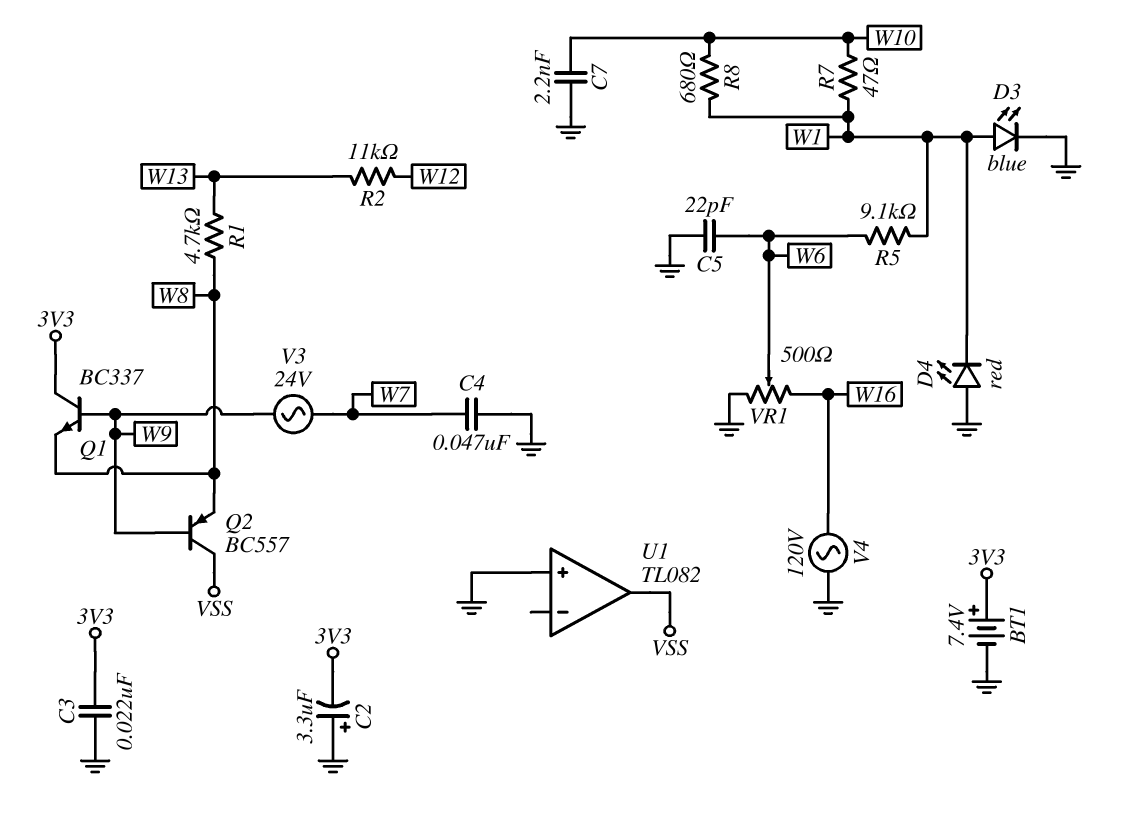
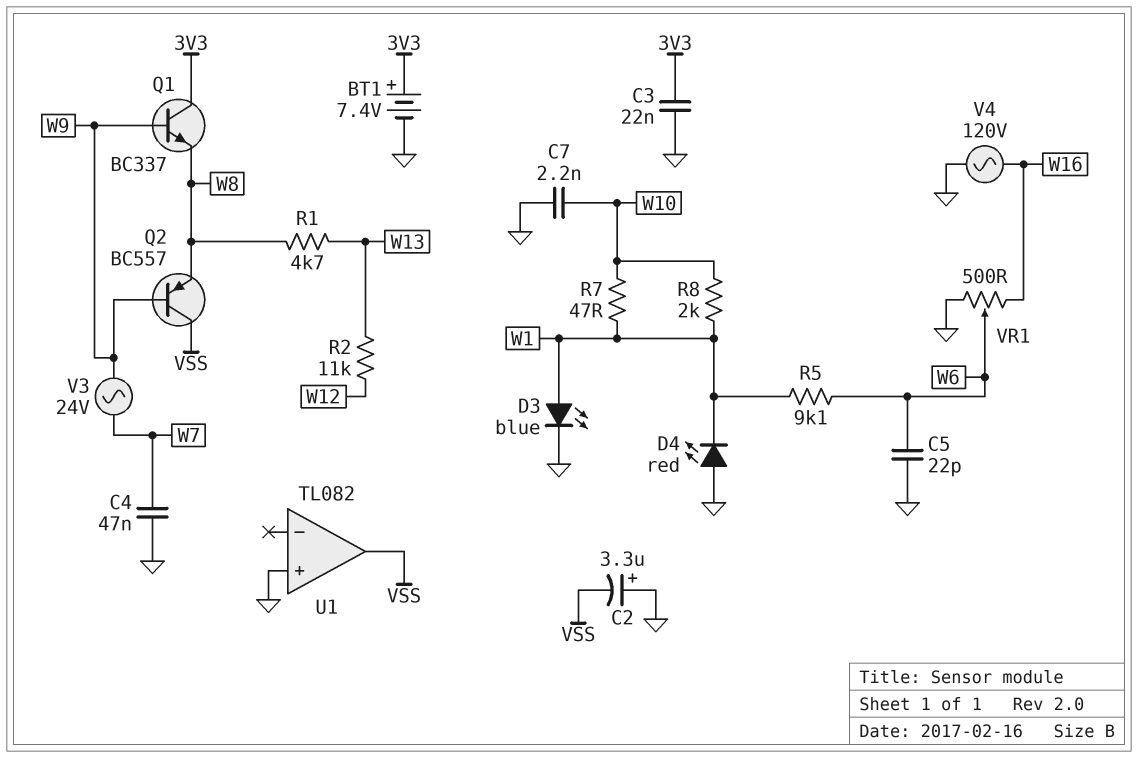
C2: 3.3uF (plus GND, minus 3V3) -> 3.3uF (plus GND, minus VSS)
R8: 680 (W1, W10) -> 2k (W1, W10)

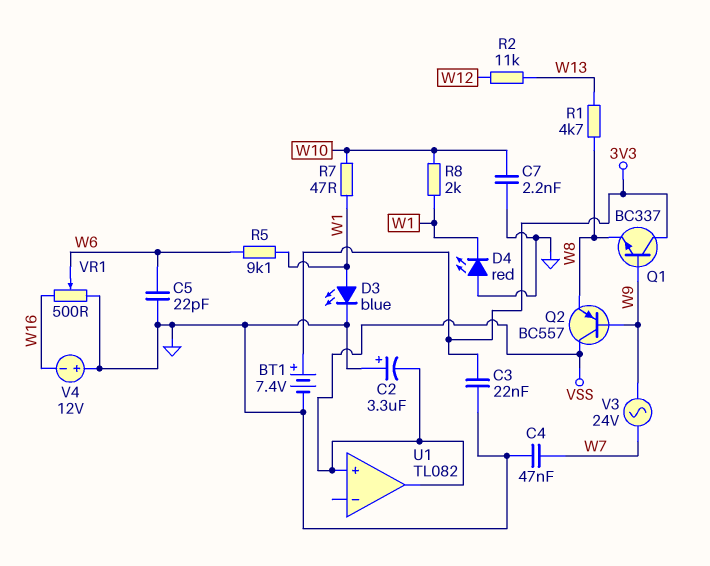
U1 pin in+: GND -> VSS
V4: AC 120V (GND, W16) -> 12V (plus GND, minus W16)

